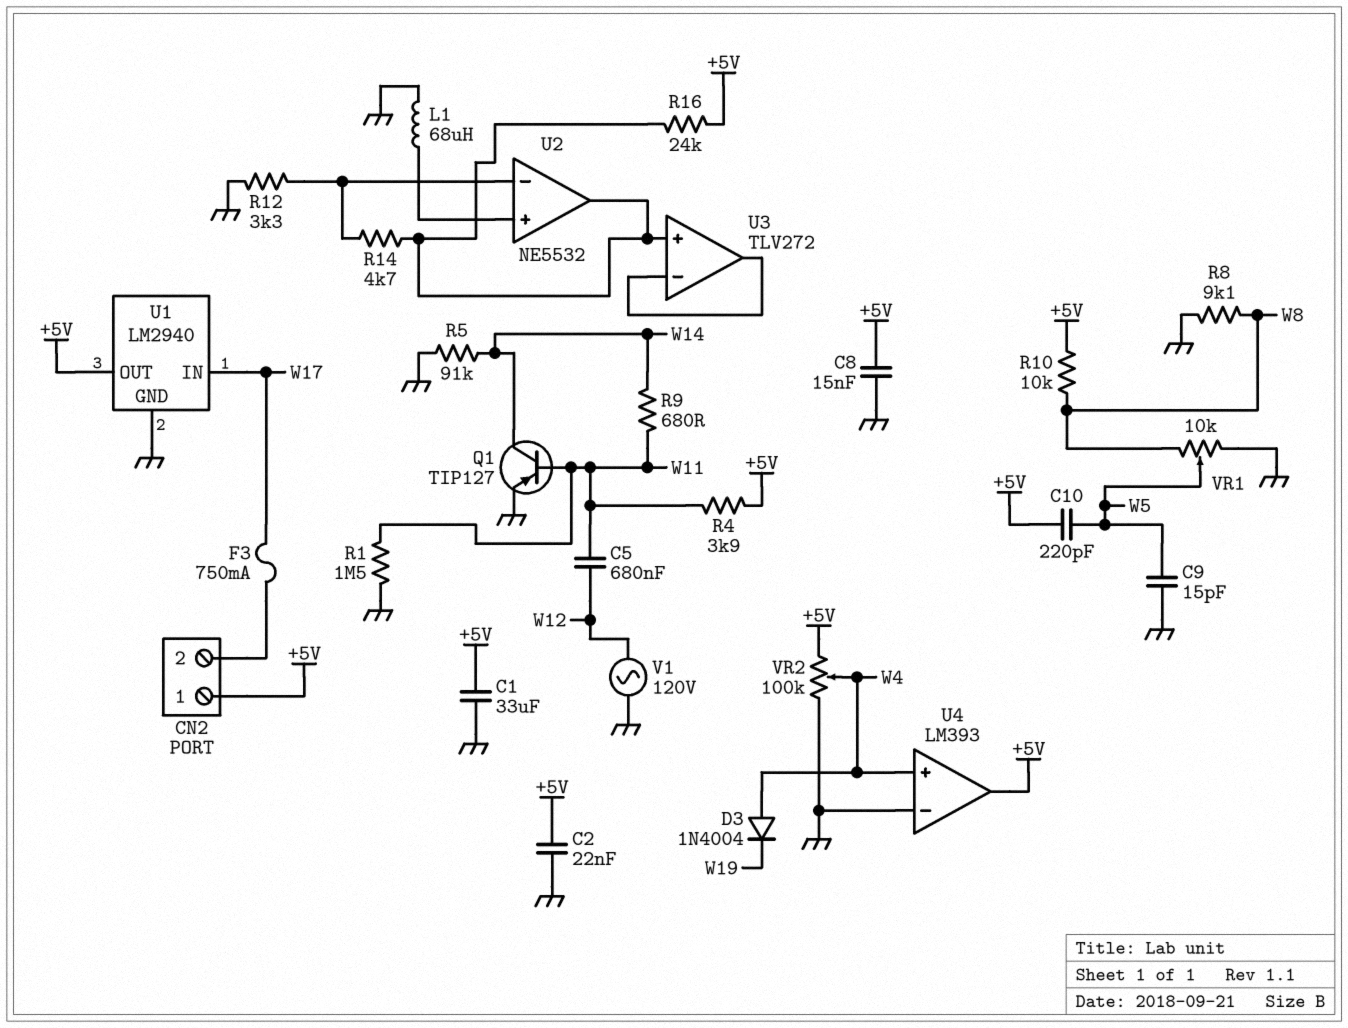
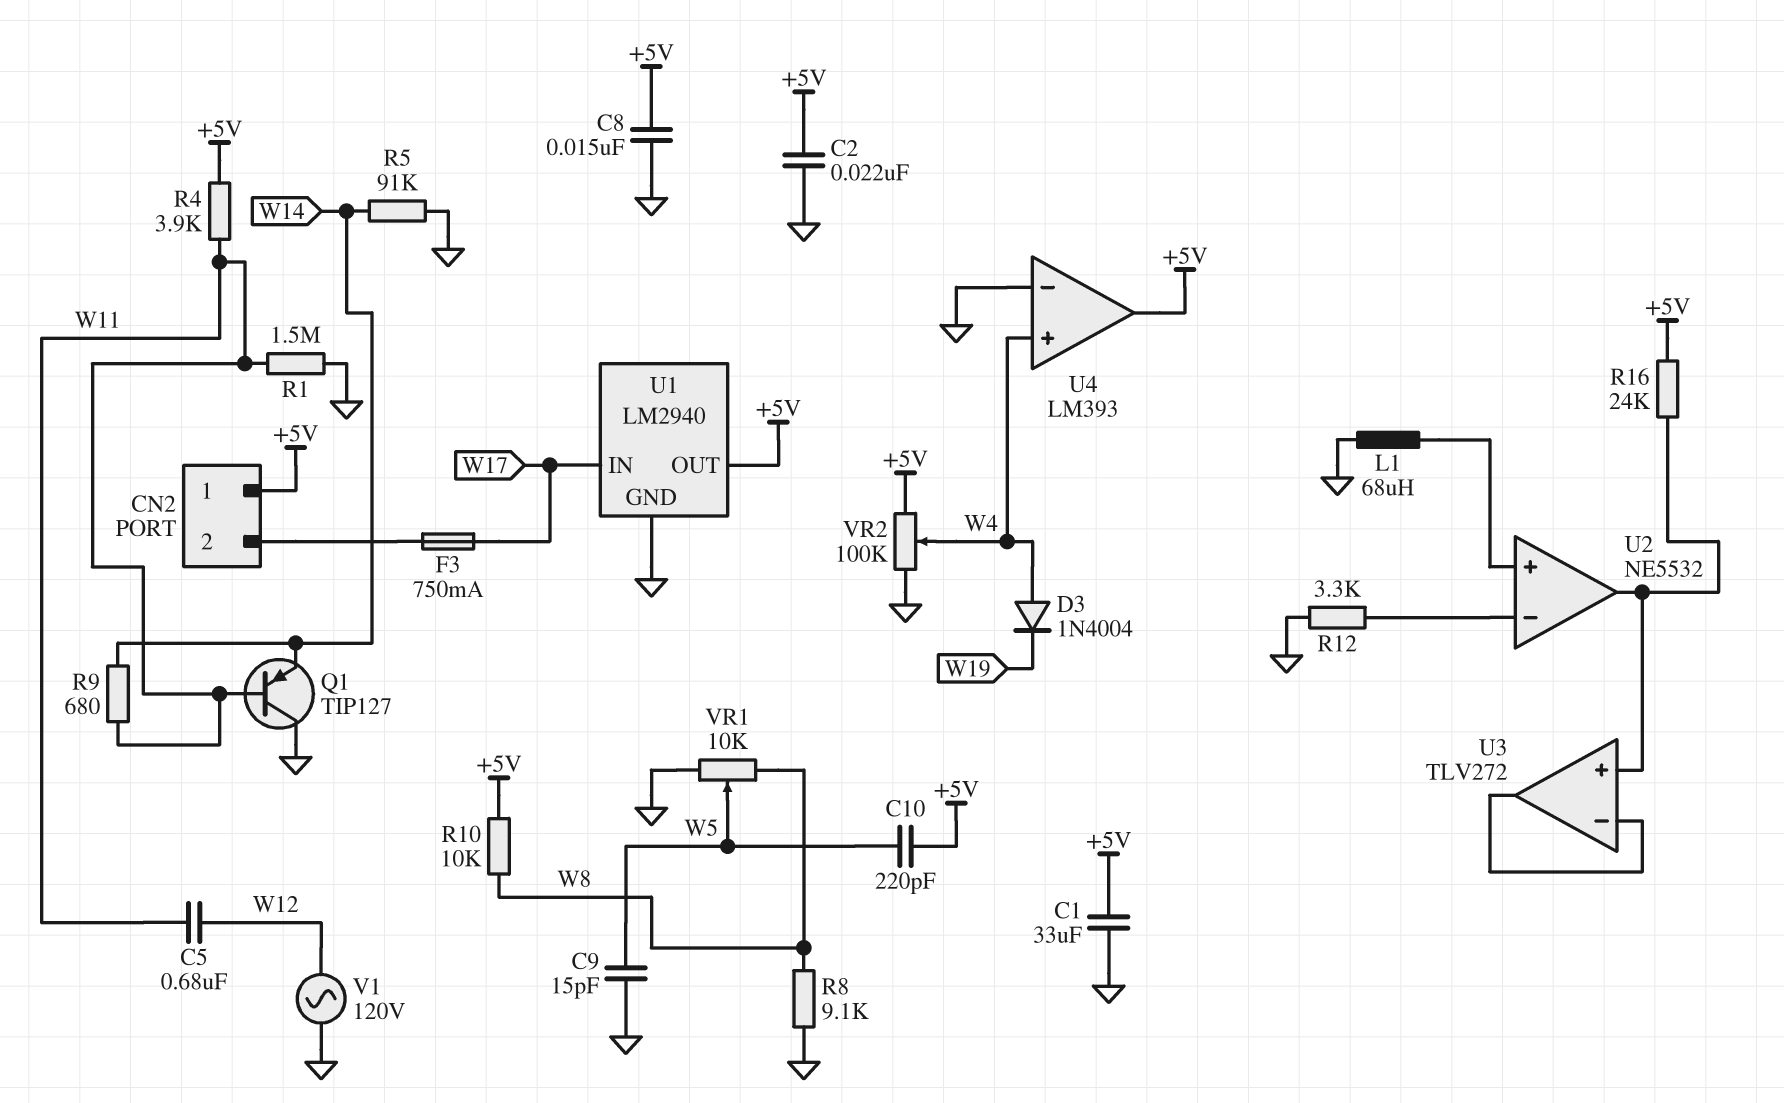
Q1: PNP TIP127 (B W11, C W14, E GND) -> PNP TIP127 (B W11, C GND, E W14)
R14: 4.7k (U2/in-, U2/out) -> none

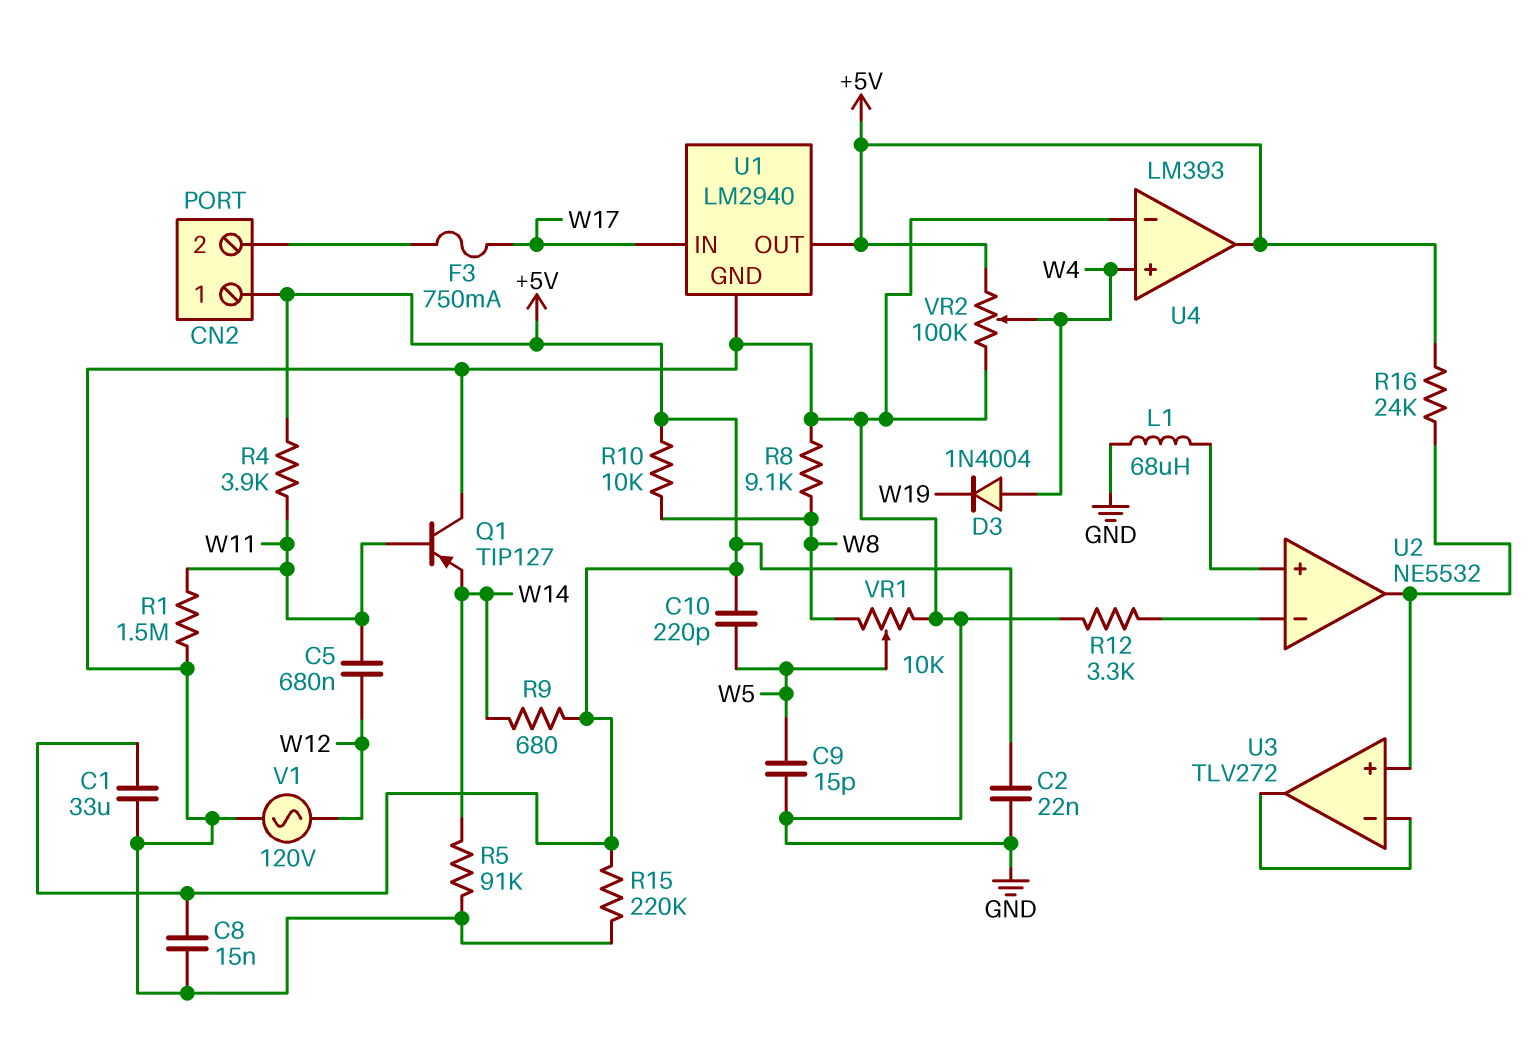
R9: 680 (W11, W14) -> 680 (+5V, W14)
R15: none -> 220k (+5V, GND)

